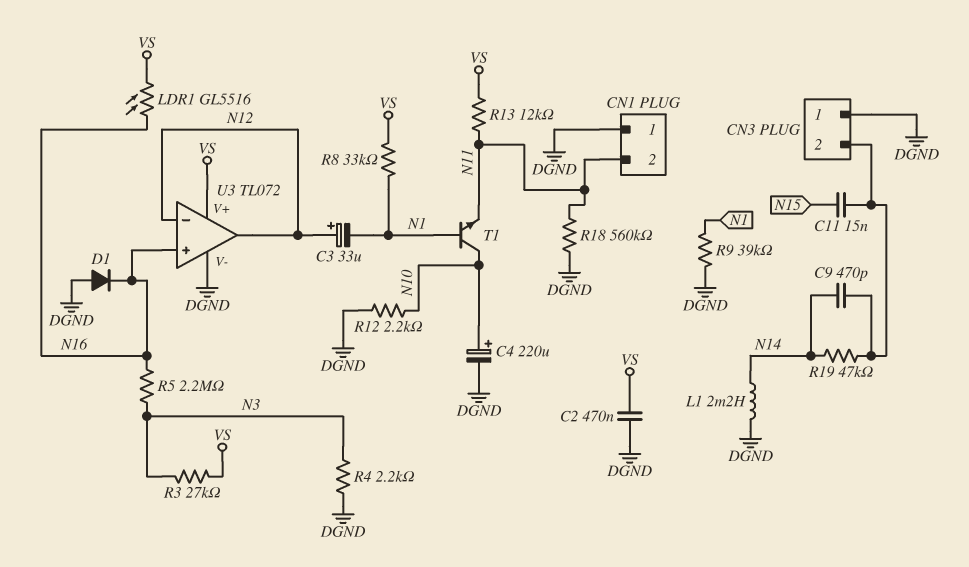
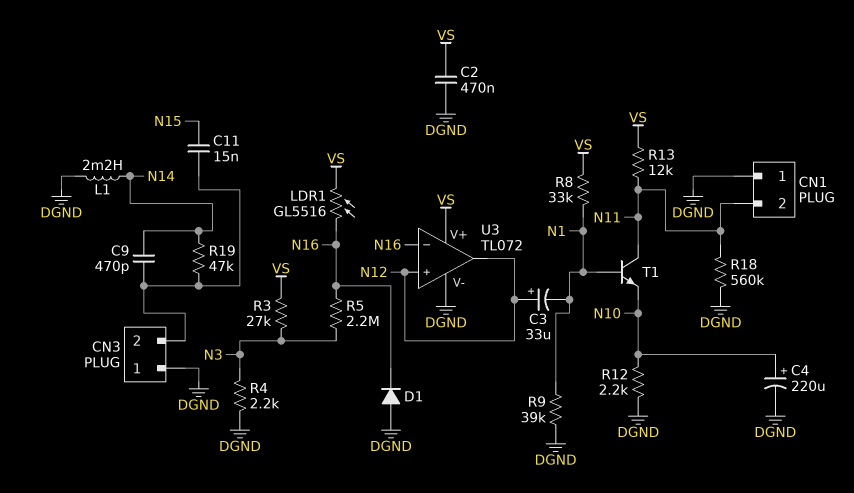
T1: NPN (B N1, C N10, E N11) -> NPN (B N1, C N11, E N10)
U3 pin in+: N16 -> N12
U3 pin in-: N12 -> N16

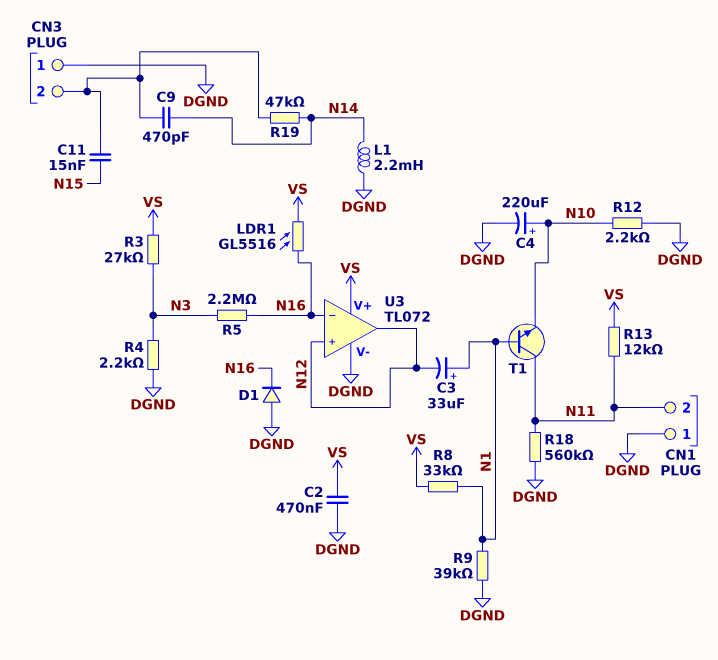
C3: 33uF (plus N12, minus N1) -> 33uF (plus N1, minus N12)

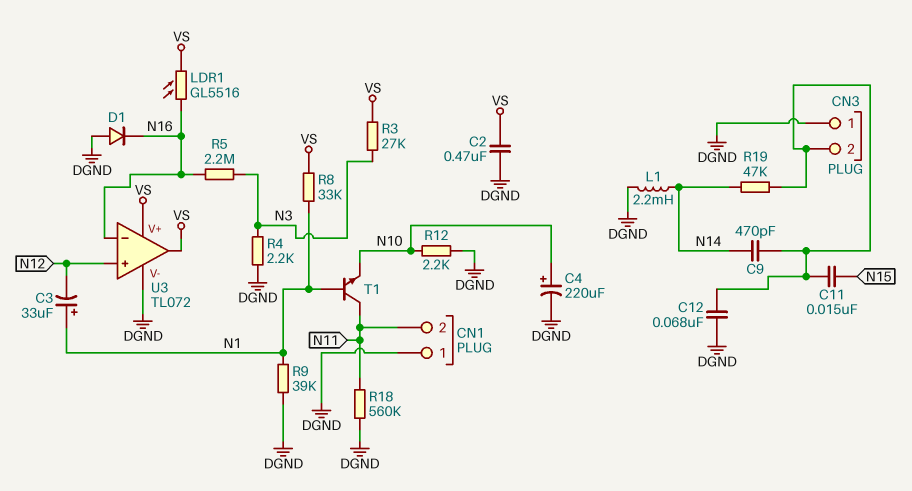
C12: none -> 68nF (CN3/2, DGND)
R13: 12k (N11, VS) -> none
U3 pin out: N12 -> VS

